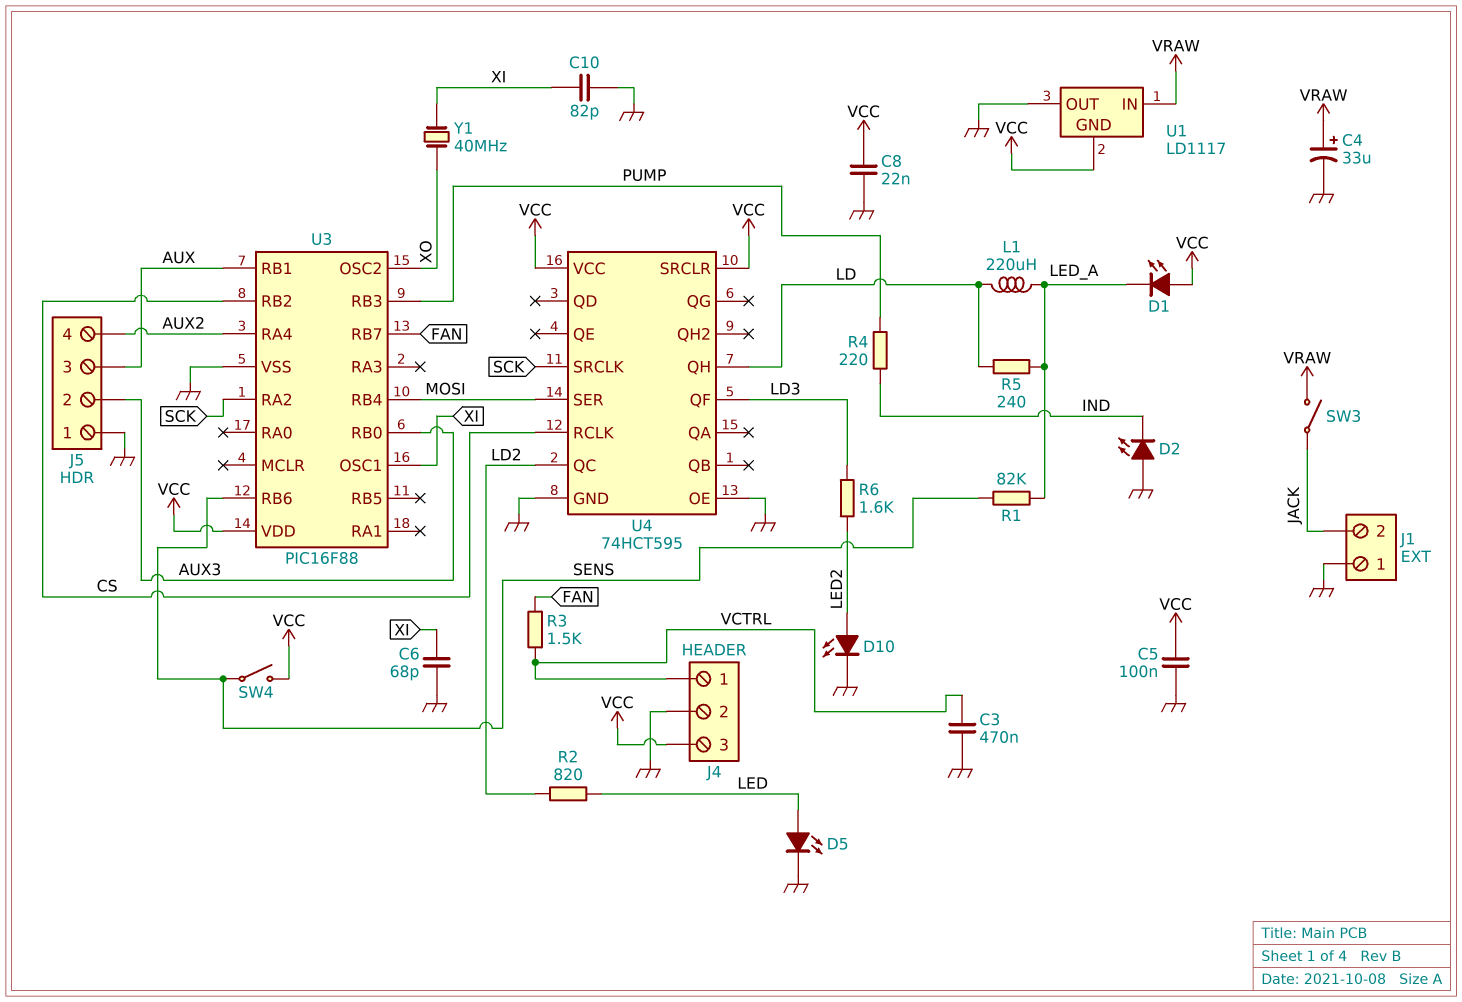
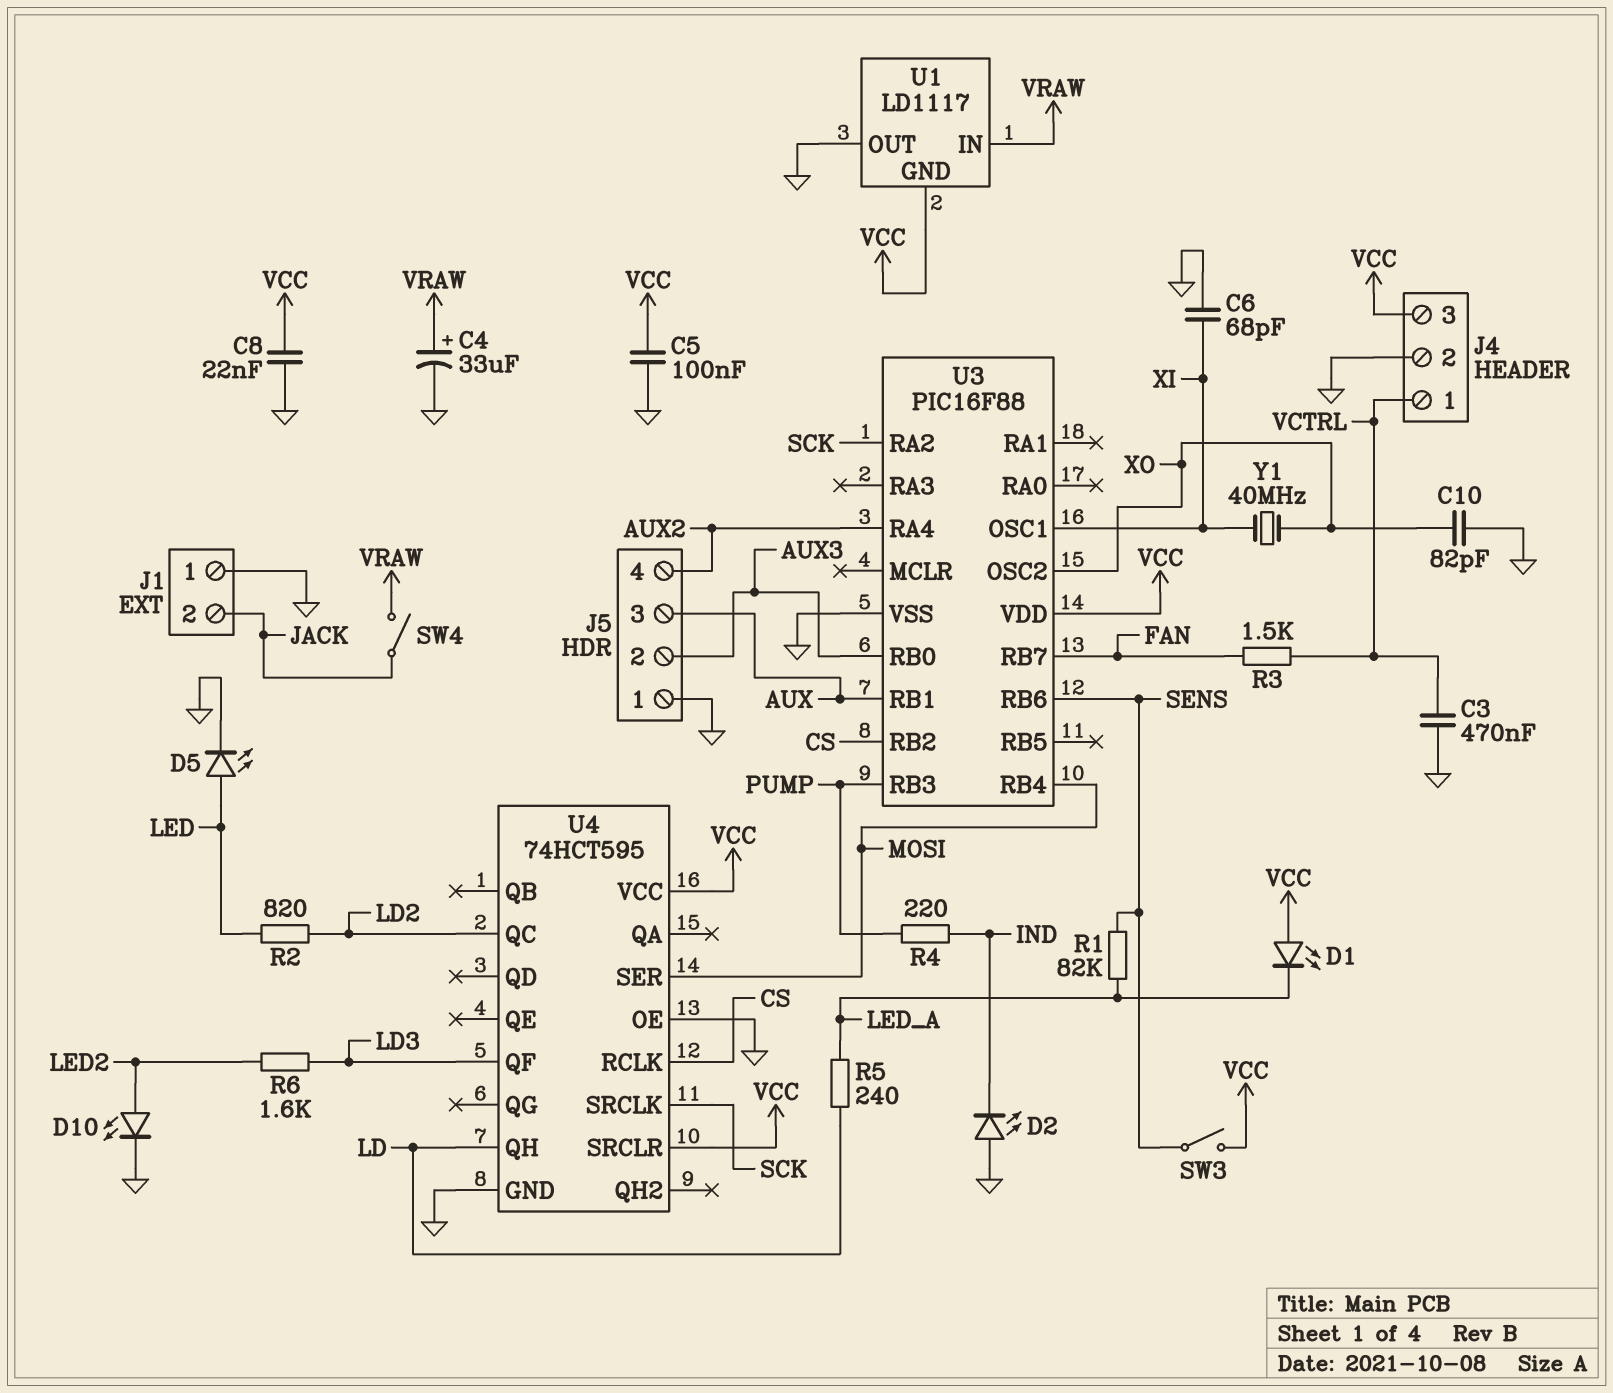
C10: 82pF (GND, XI) -> 82pF (GND, XO)
L1: 220uH (LD, LED_A) -> none
SW3: switch (JACK, VRAW) -> switch (SENS, VCC)
SW4: switch (SENS, VCC) -> switch (JACK, VRAW)

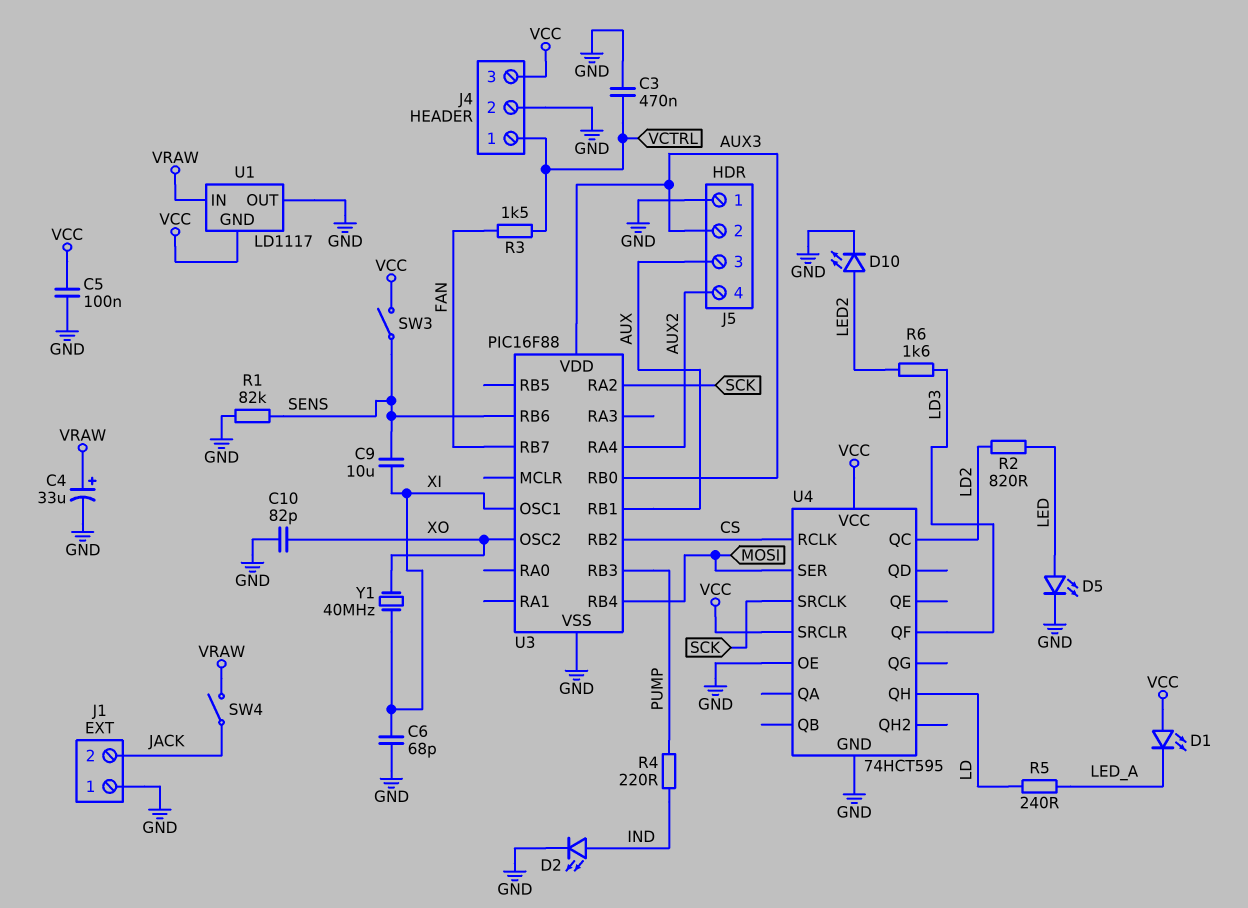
C8: 22nF (GND, VCC) -> none
C9: none -> 10uF (SENS, XI)
D2: LED (A GND, K IND) -> LED (A IND, K GND)
R1: 82k (LED_A, SENS) -> 82k (GND, SENS)
U3 pin VDD: VCC -> AUX3

